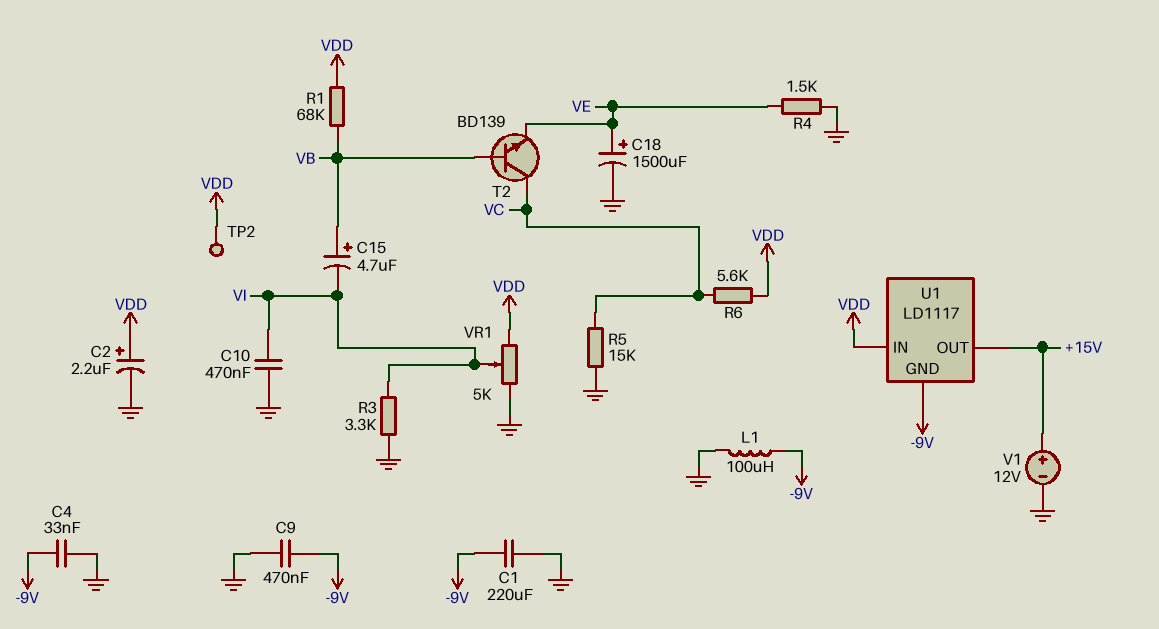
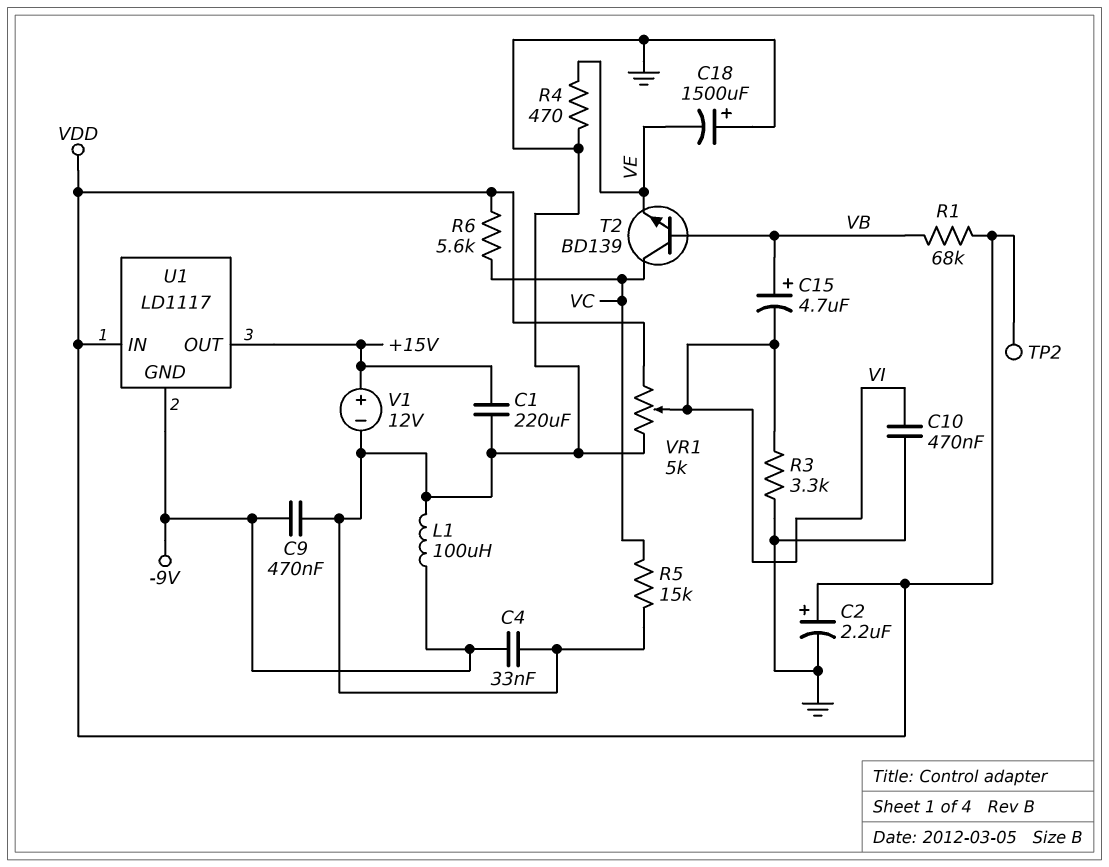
C1: 220uF (-9V, GND) -> 220uF (+15V, GND)
C18: 1500uF (plus VE, minus GND) -> 1500uF (plus GND, minus VE)
R4: 1.5k (GND, VE) -> 470 (GND, VE)

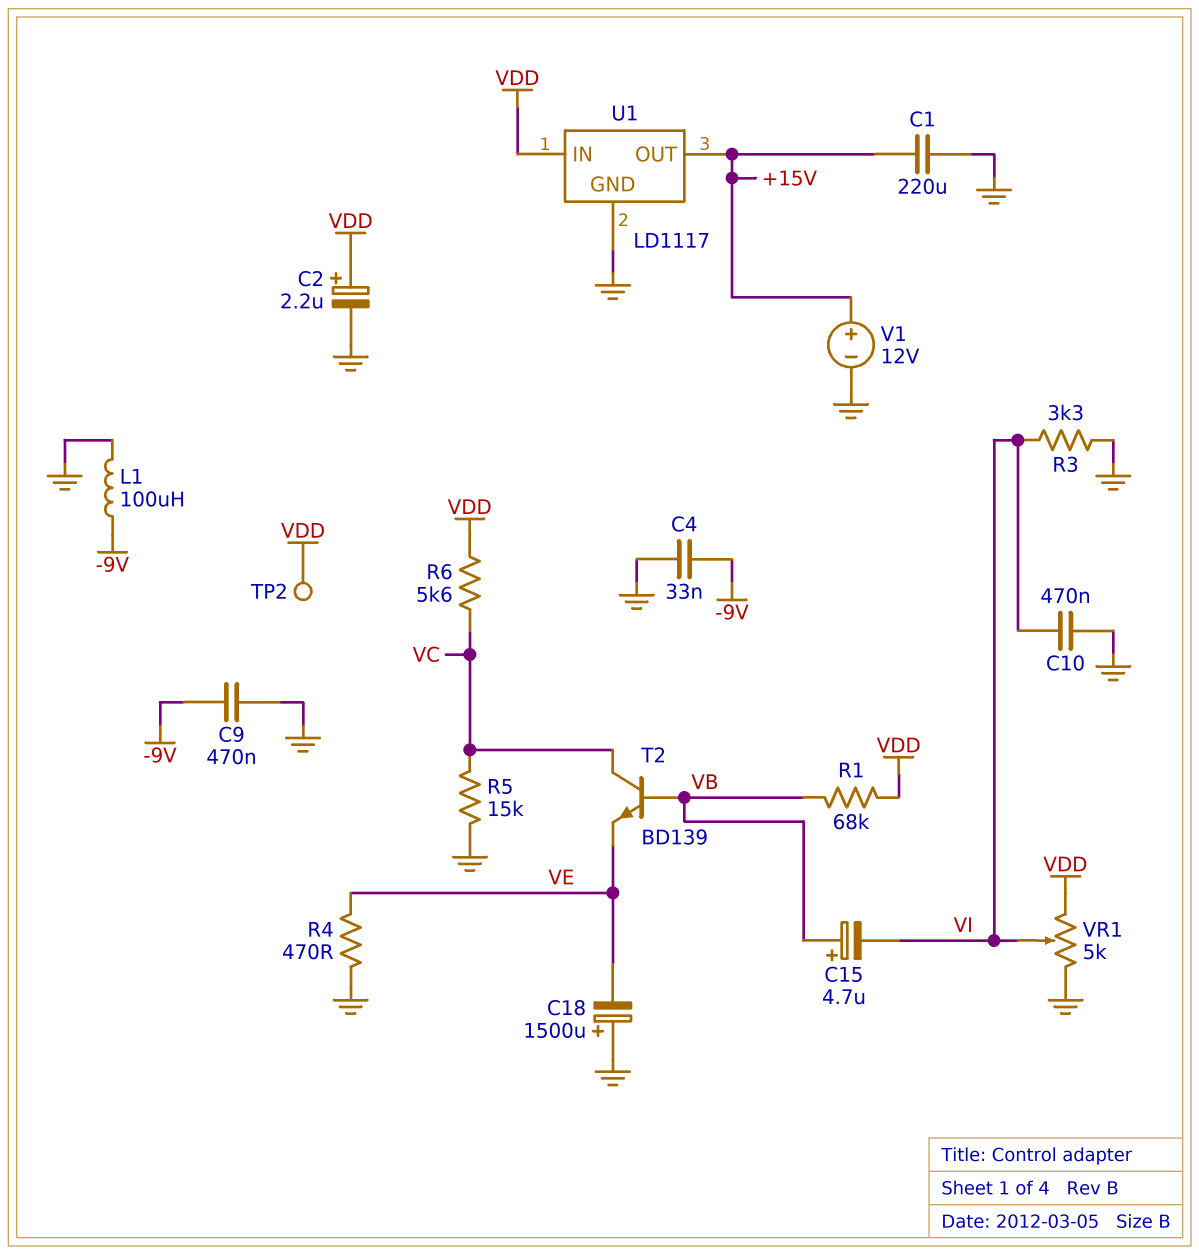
U1 pin GND: -9V -> GND

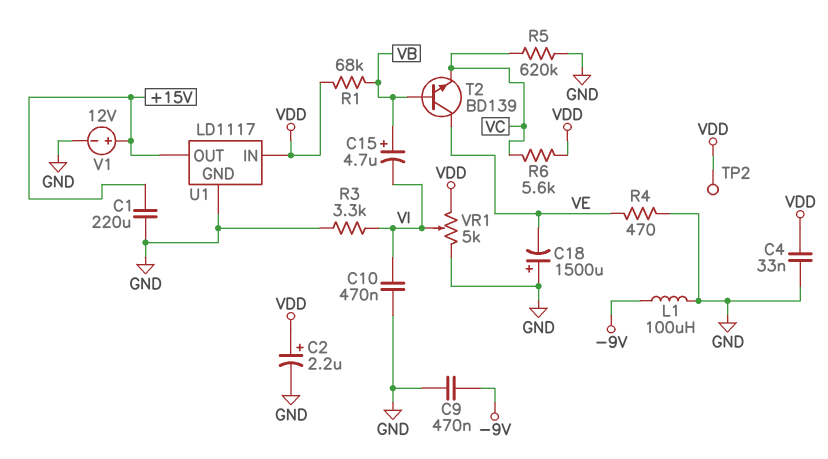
C4: 33nF (-9V, GND) -> 33nF (GND, VDD)
R5: 15k (GND, VC) -> 620k (GND, VC)
T2: NPN BD139 (B VB, C VC, E VE) -> NPN BD139 (B VB, C VE, E VC)

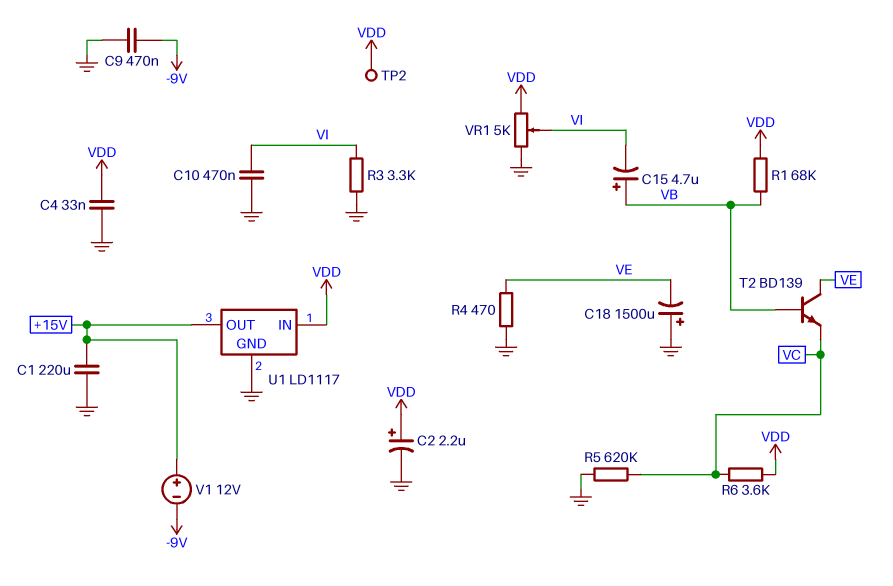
L1: 100uH (-9V, GND) -> none
R6: 5.6k (VC, VDD) -> 3.6k (VC, VDD)
V1: 12V (plus +15V, minus GND) -> 12V (plus +15V, minus -9V)

